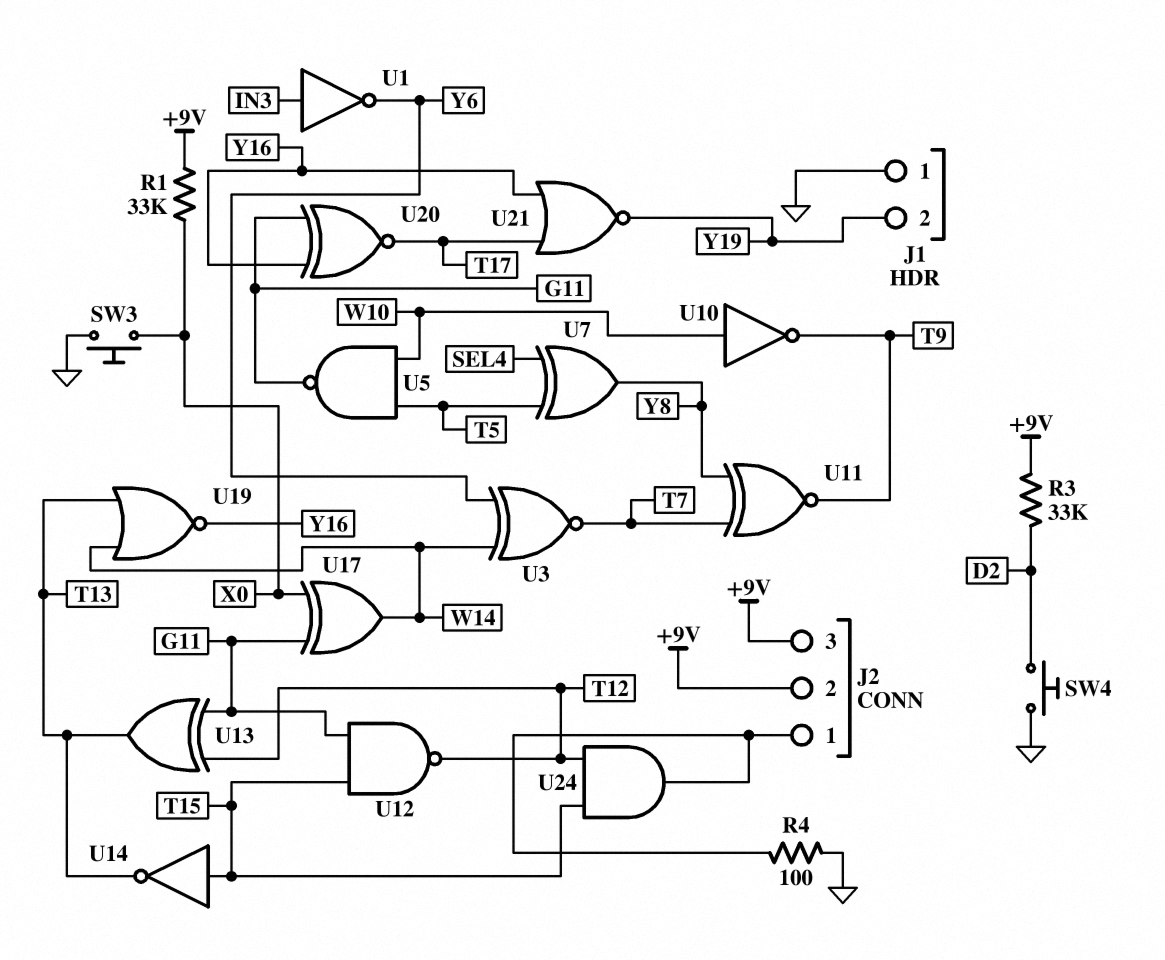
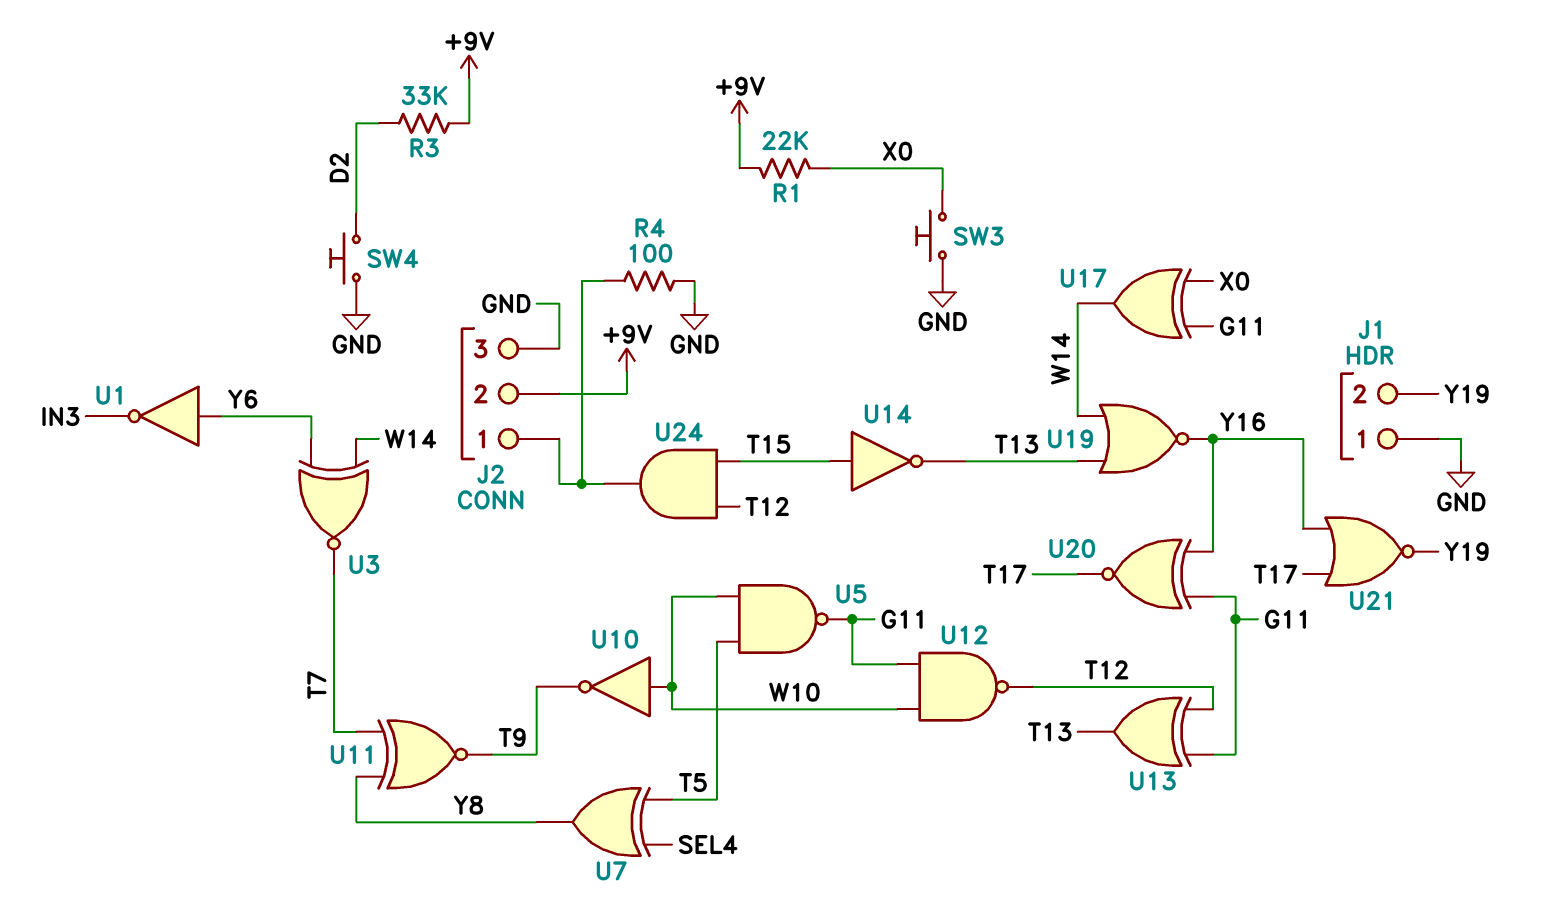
J2 pin 3: +9V -> GND
R1: 33k (+9V, X0) -> 22k (+9V, X0)
U1: NOT (in IN3, out Y6) -> NOT (in Y6, out IN3)
U12: NAND (in G11, in T15, out T12) -> NAND (in G11, in W10, out T12)

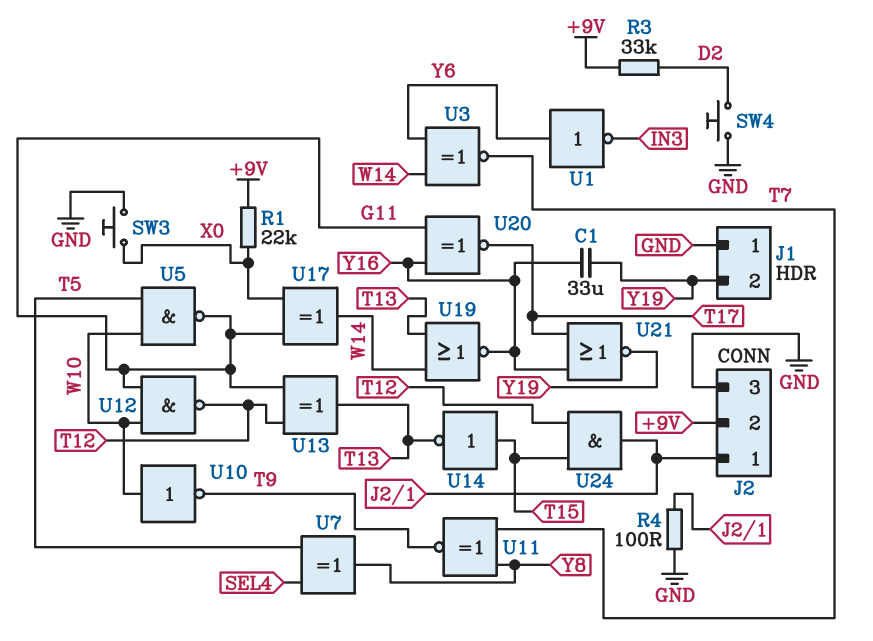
C1: none -> 33uF (Y16, Y19)

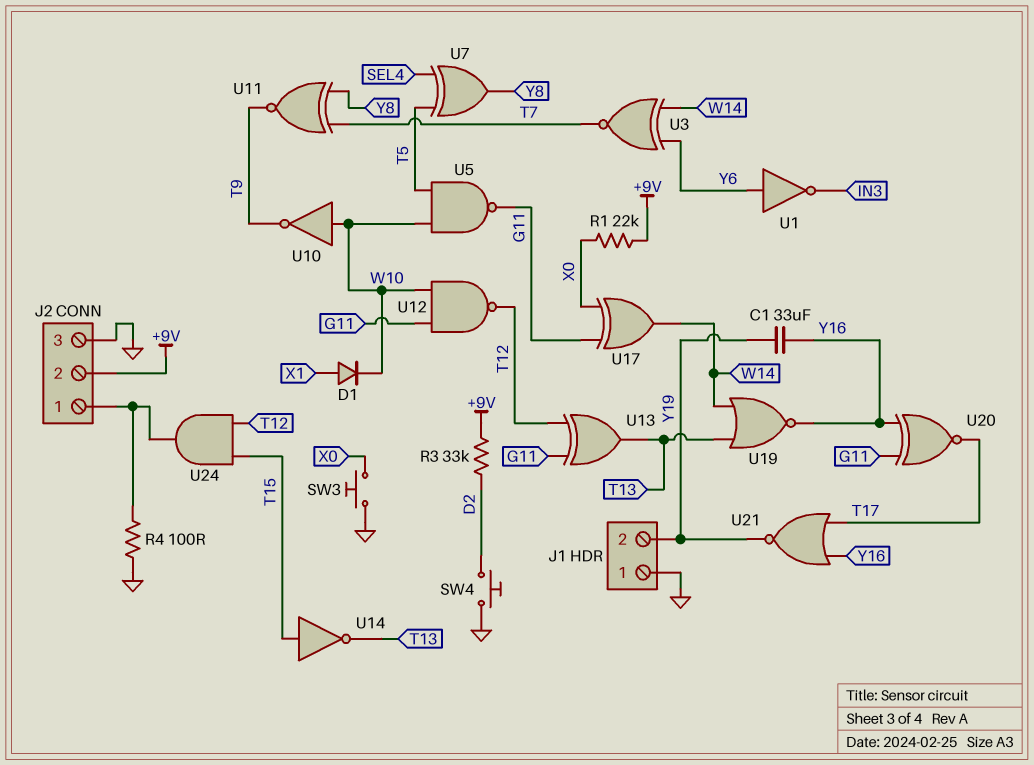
D1: none -> diode (A X1, K W10)

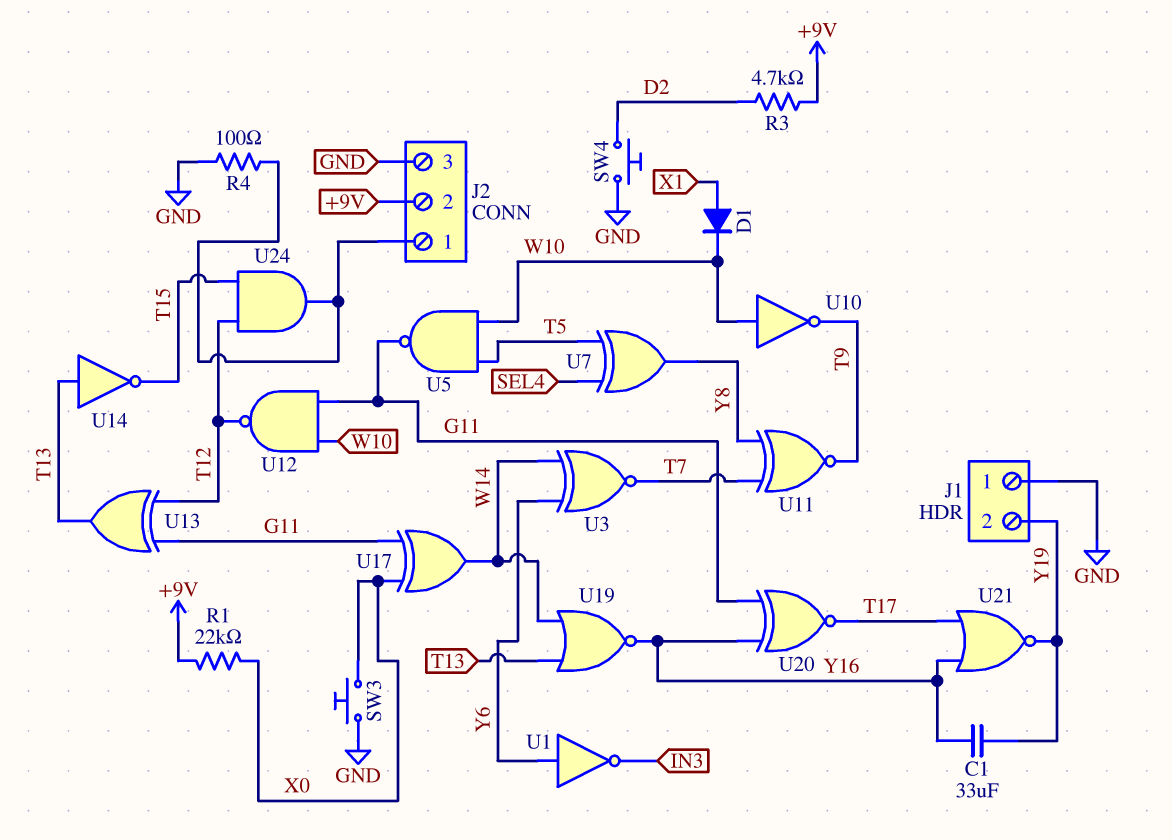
R3: 33k (+9V, D2) -> 4.7k (+9V, D2)
U14: NOT (in T15, out T13) -> NOT (in T13, out T15)

